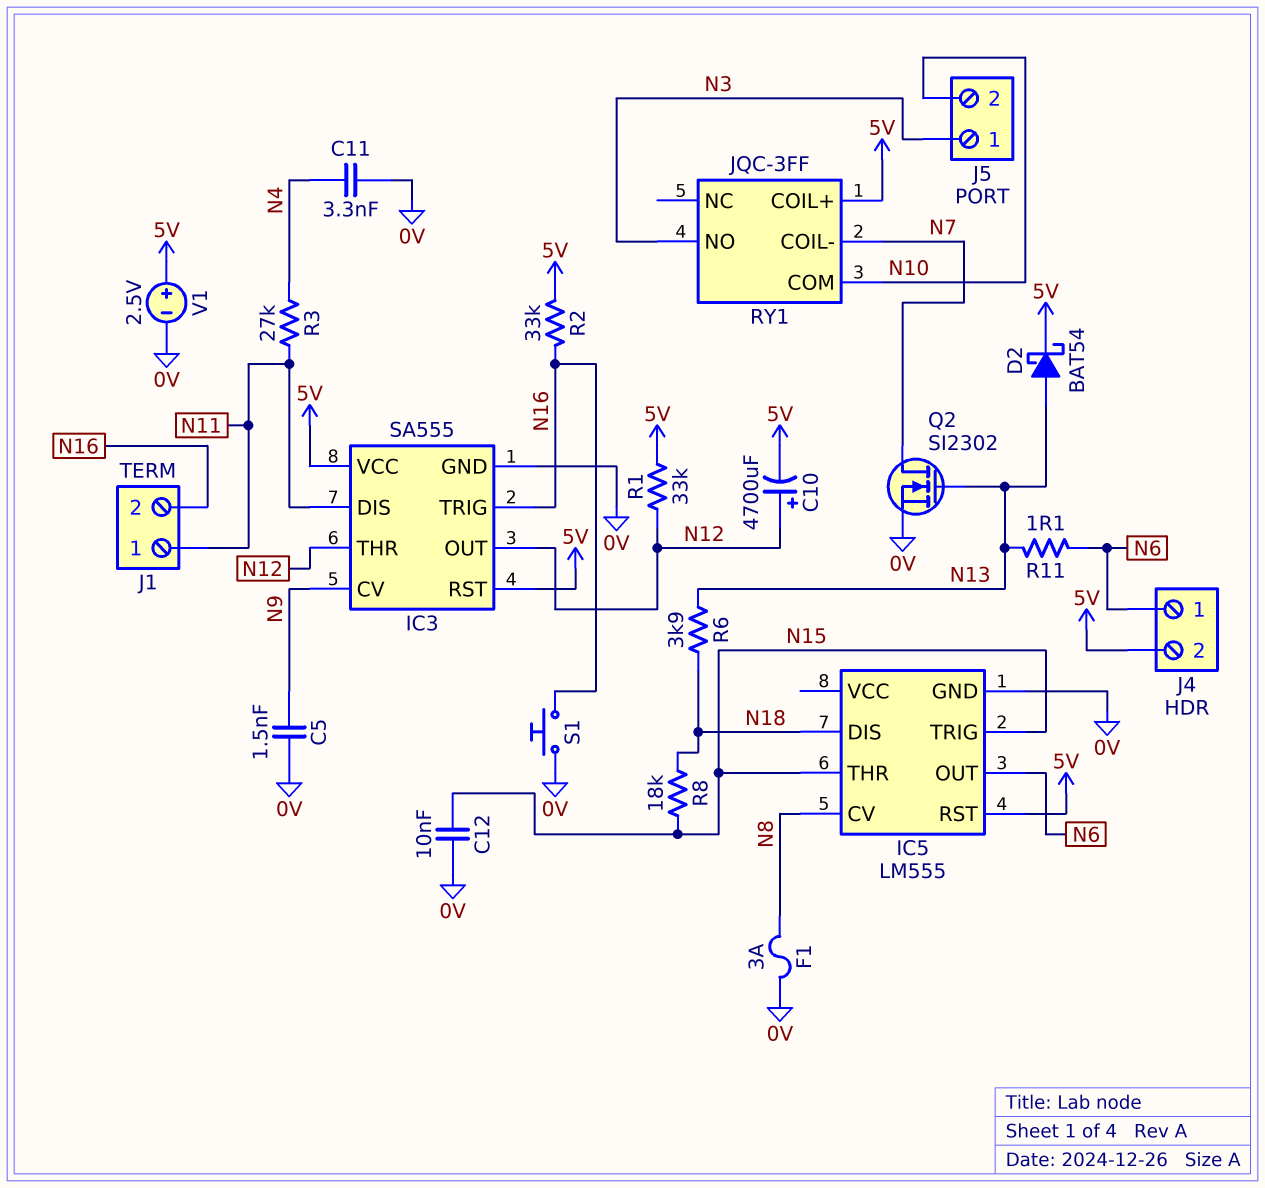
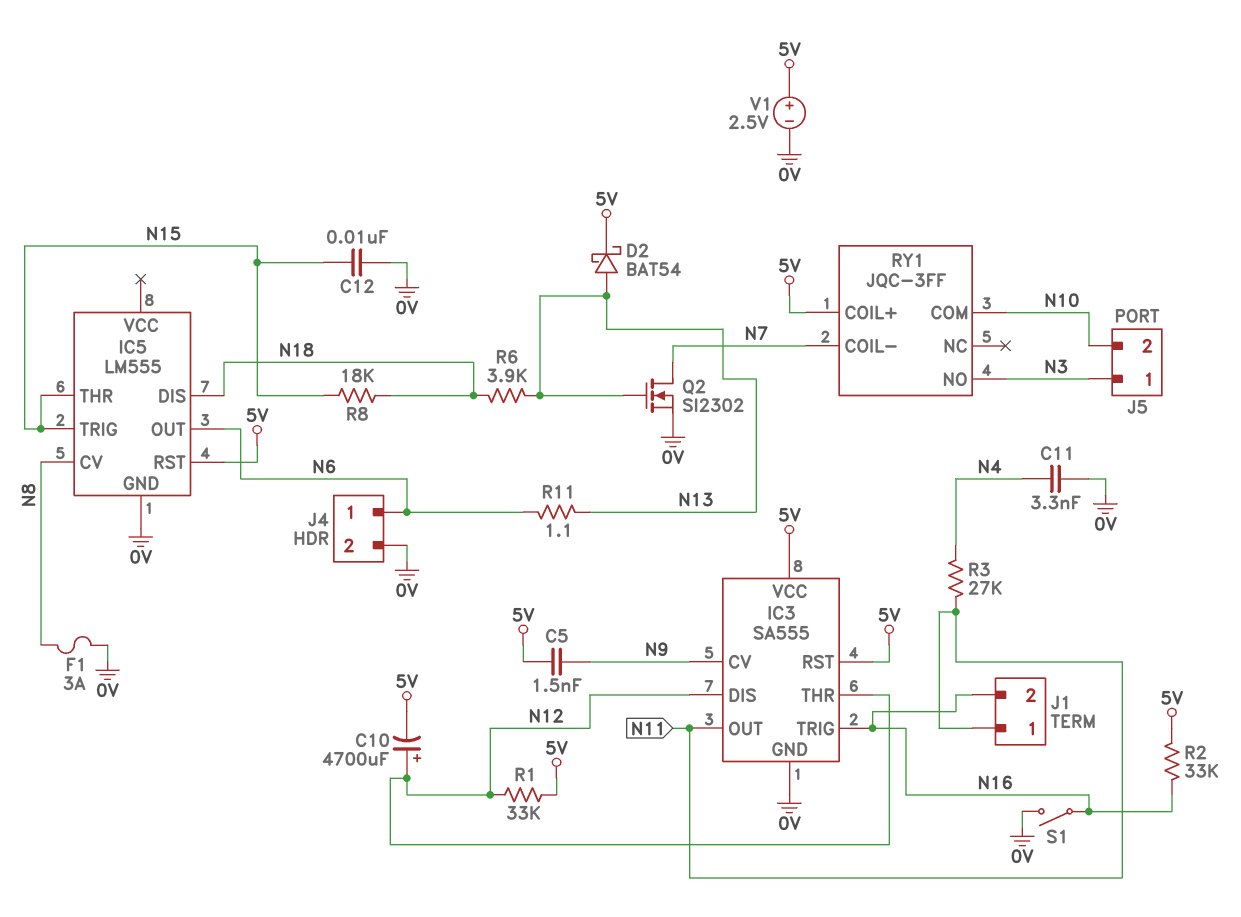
C5: 1.5nF (0V, N9) -> 1.5nF (5V, N9)
IC3 pin DIS: N11 -> N12
IC3 pin OUT: N12 -> N11
J4 pin 2: 5V -> 0V
S1: button (0V, N16) -> switch (0V, N16)

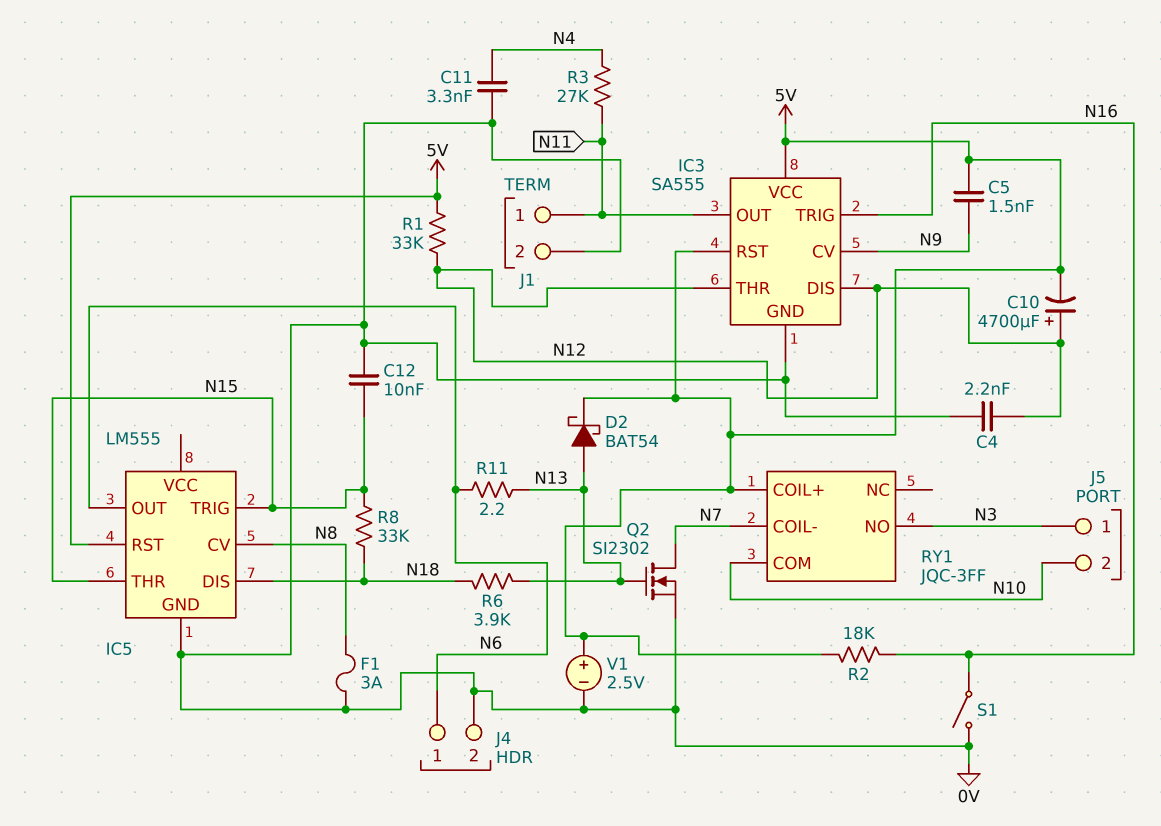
C4: none -> 2.2nF (0V, N12)
J1 pin 2: N16 -> 0V
R2: 33k (5V, N16) -> 18k (5V, N16)
R8: 18k (N15, N18) -> 33k (N15, N18)
R11: 1.1 (N6, N13) -> 2.2 (N6, N13)

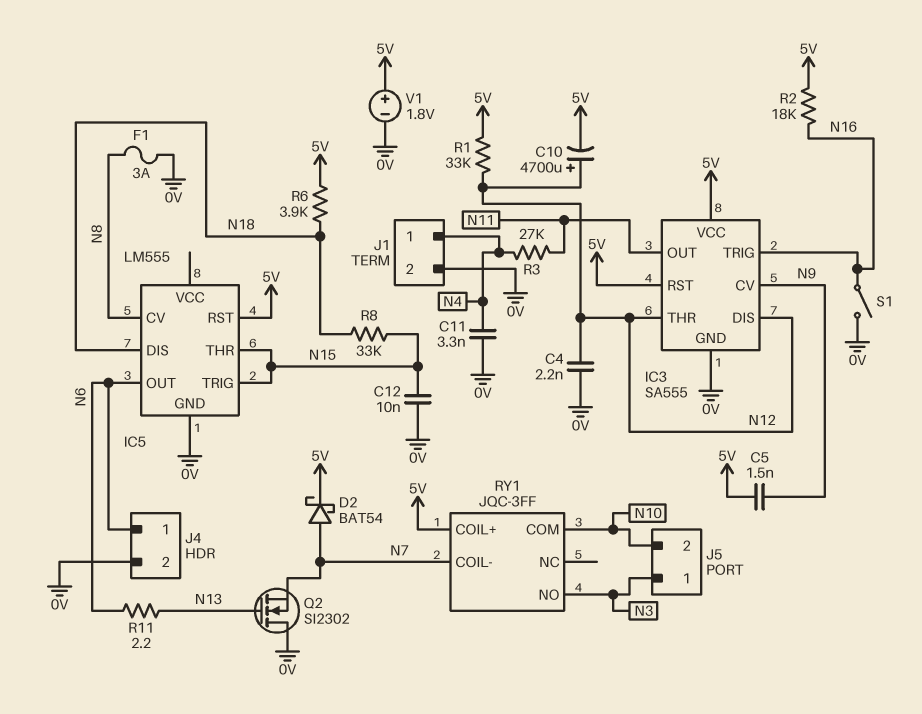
D2: schottky BAT54 (A N13, K 5V) -> schottky BAT54 (A N7, K 5V)
J1 pin 1: N11 -> N4
Q2: NMOS SI2302 (G N13, D N7, S 0V) -> NMOS SI2302 (G N13, D 0V, S N7)
R6: 3.9k (N13, N18) -> 3.9k (5V, N18)
V1: 2.5V (plus 5V, minus 0V) -> 1.8V (plus 5V, minus 0V)

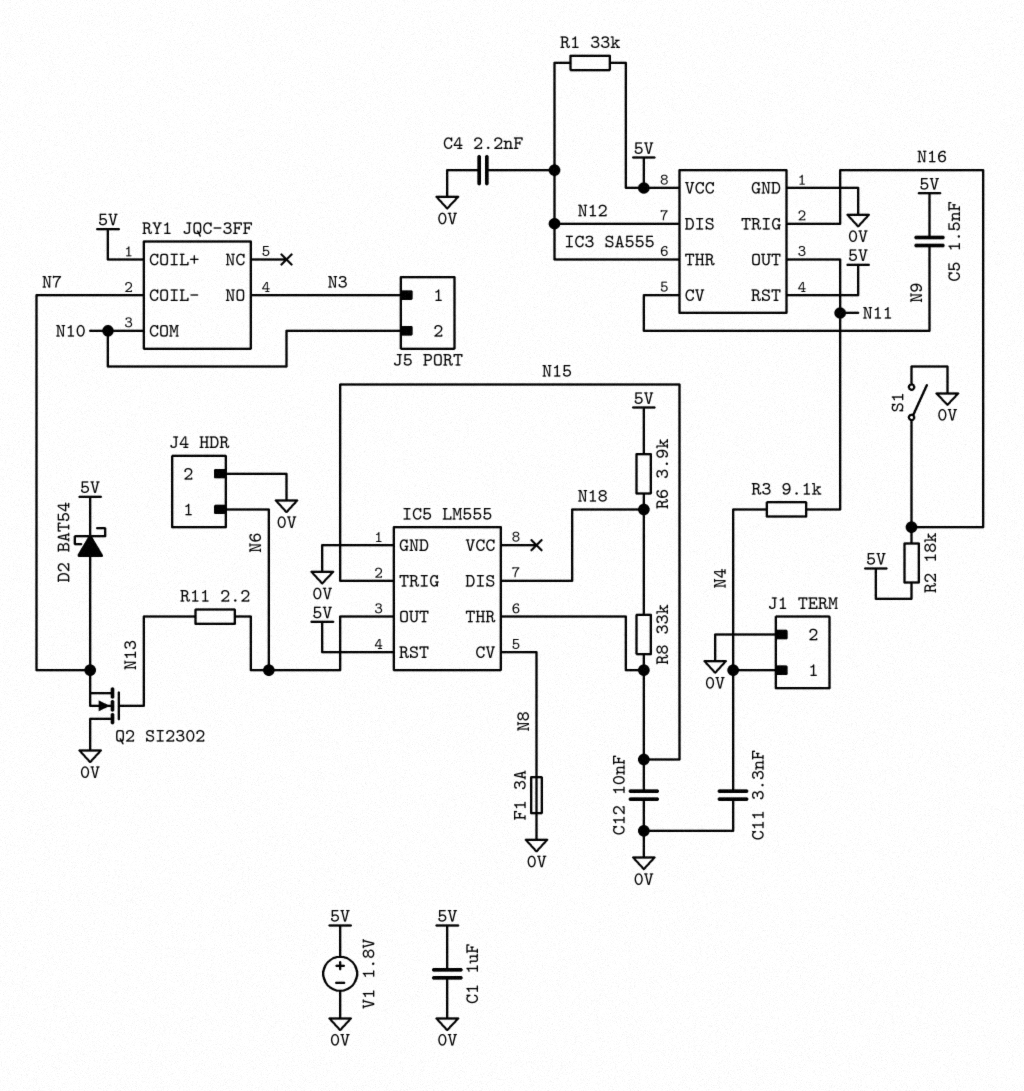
C1: none -> 1uF (0V, 5V)
C10: 4700uF (plus N12, minus 5V) -> none
R3: 27k (N4, N11) -> 9.1k (N4, N11)

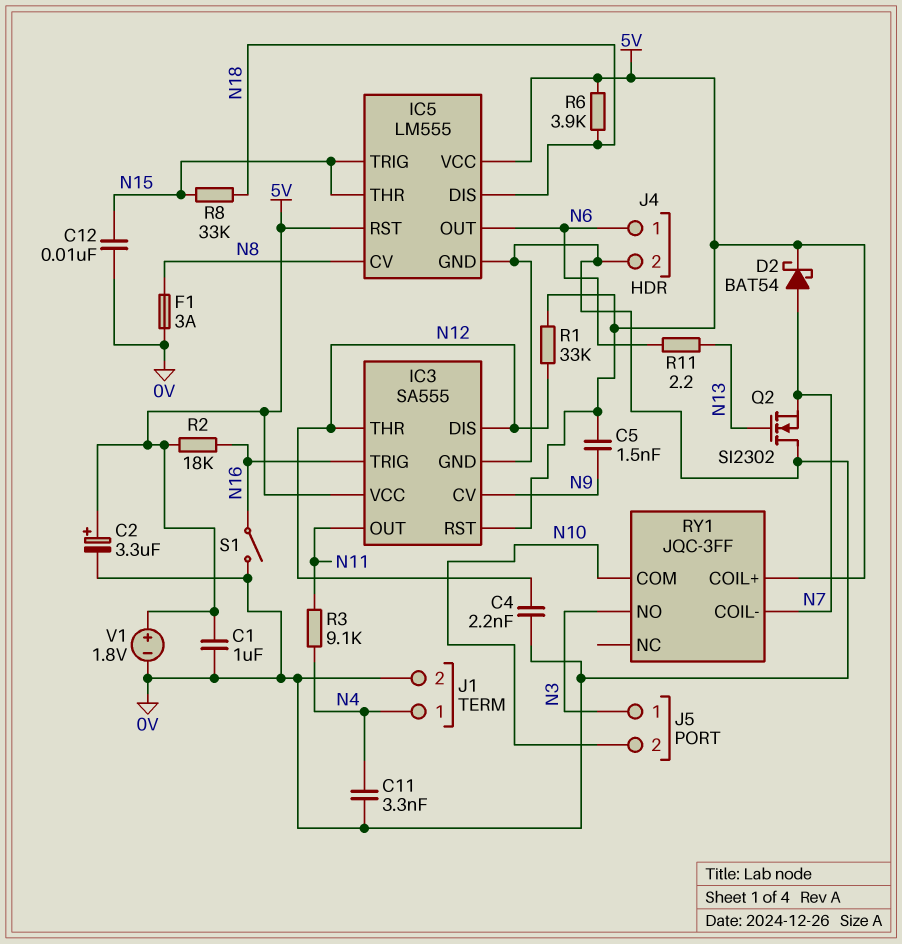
C2: none -> 3.3uF (plus 5V, minus 0V)
IC5 pin VCC: none -> 5V

